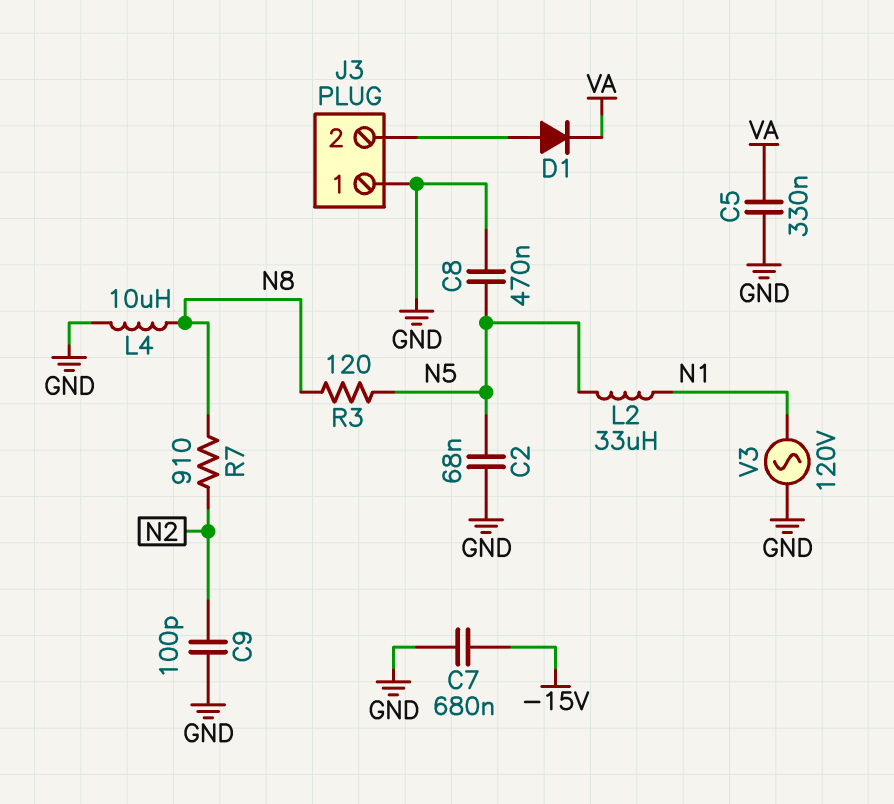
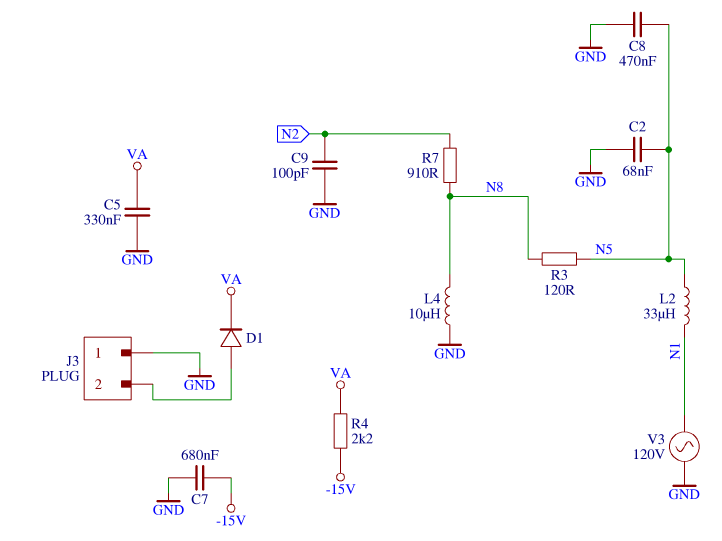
R4: none -> 2.2k (-15V, VA)

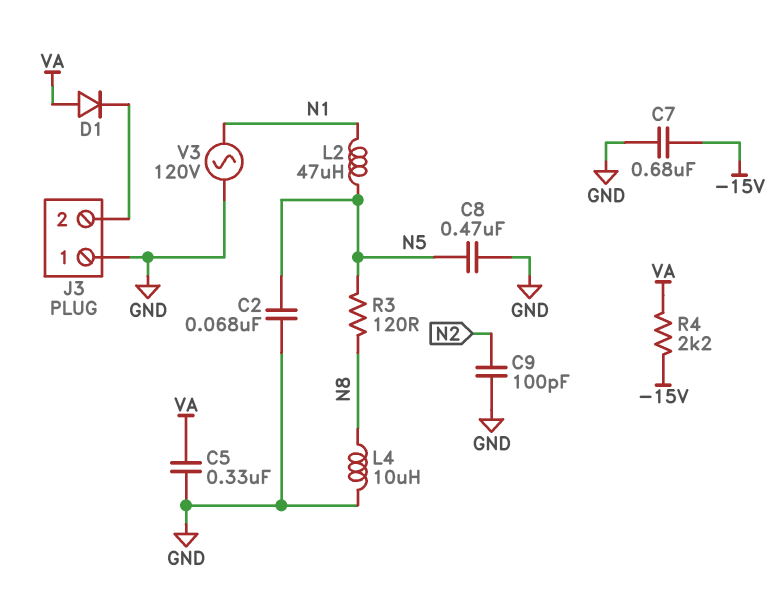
D1: diode (A J3/2, K VA) -> diode (A VA, K J3/2)
L2: 33uH (N1, N5) -> 47uH (N1, N5)
R7: 910 (N2, N8) -> none

